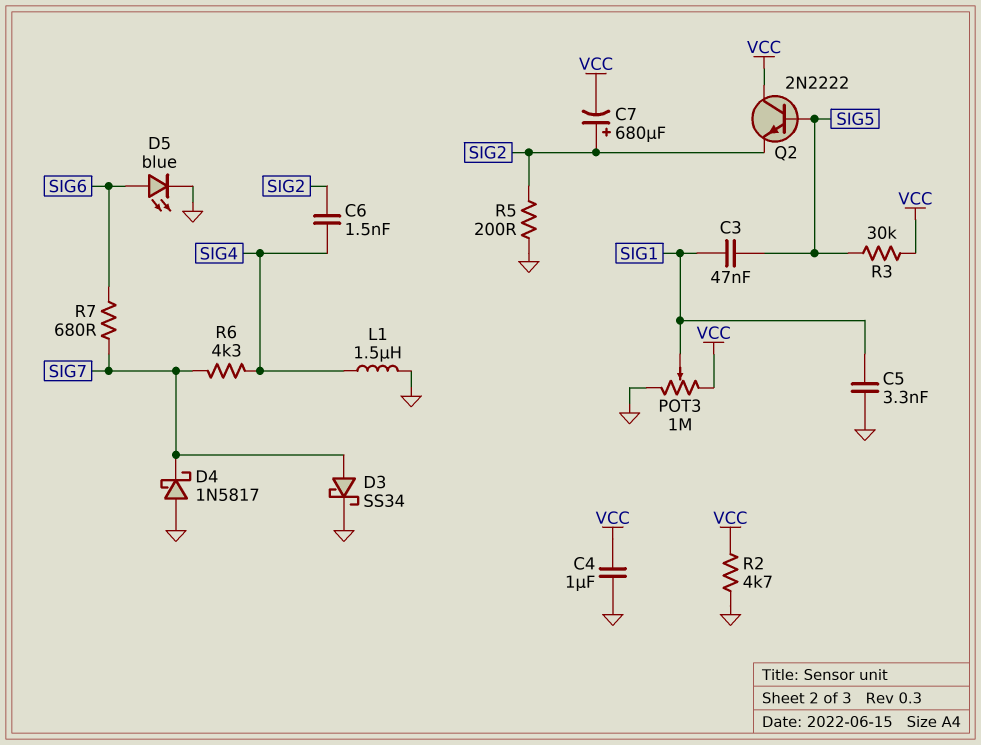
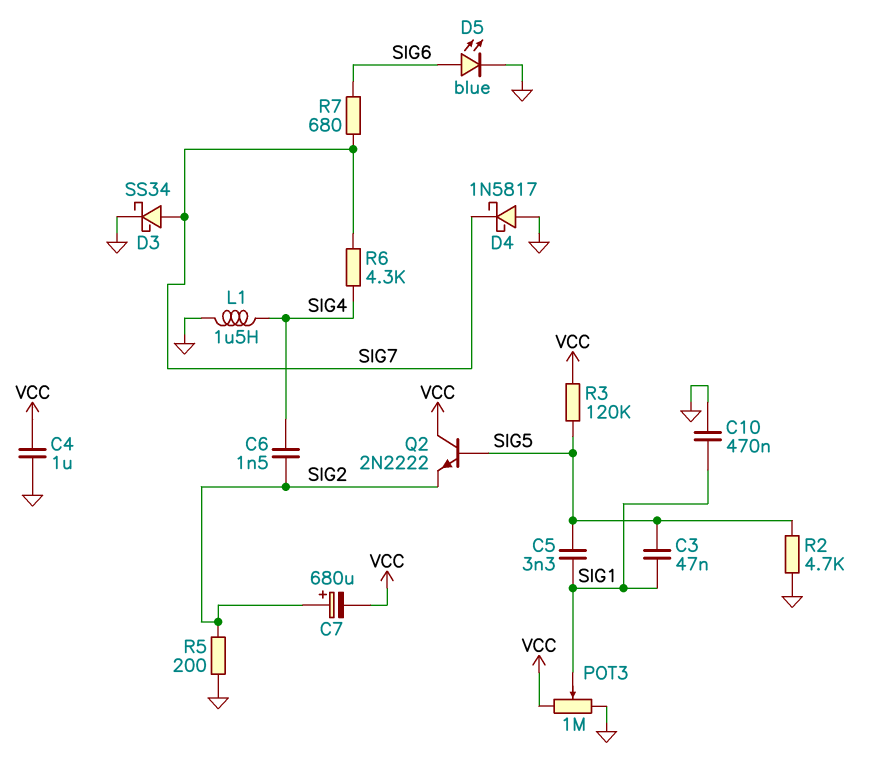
C5: 3.3nF (GND, SIG1) -> 3.3nF (SIG1, SIG5)
C10: none -> 470nF (GND, SIG1)
R2: 4.7k (GND, VCC) -> 4.7k (GND, SIG5)
R3: 30k (SIG5, VCC) -> 120k (SIG5, VCC)

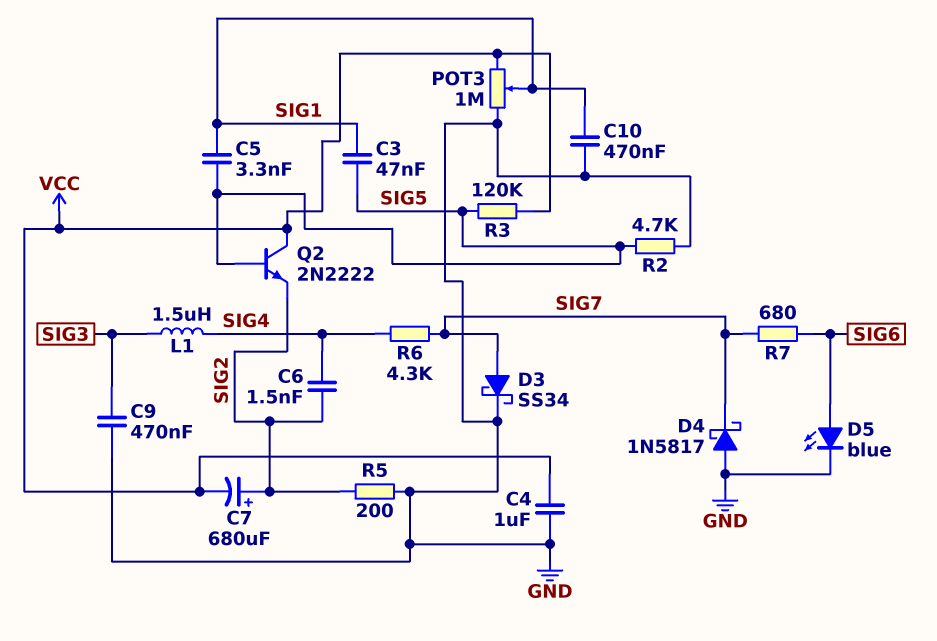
C9: none -> 470nF (GND, SIG3)
L1: 1.5uH (GND, SIG4) -> 1.5uH (SIG3, SIG4)

